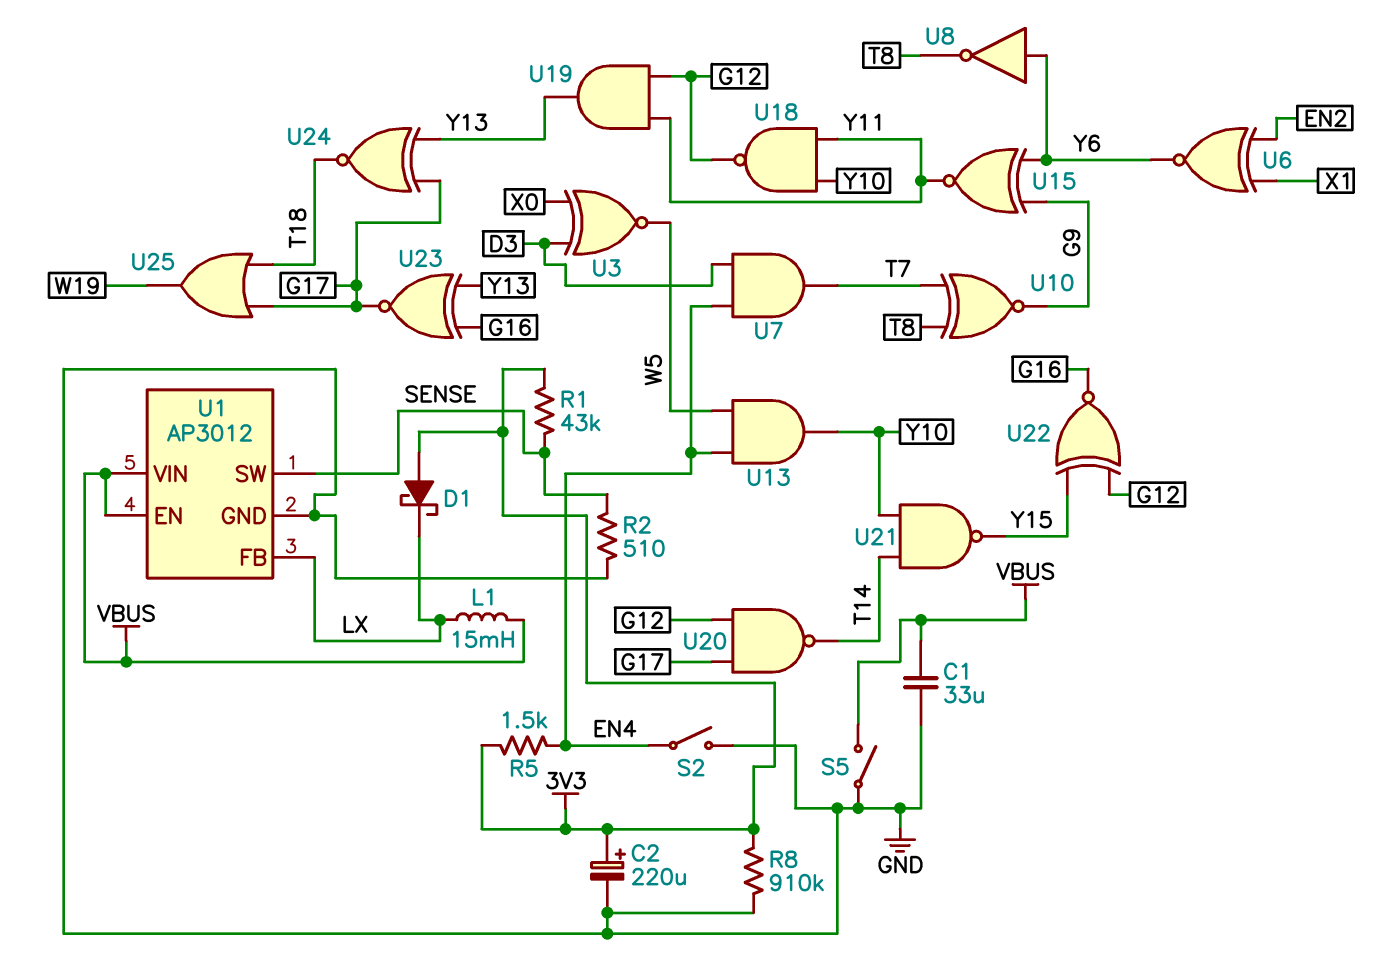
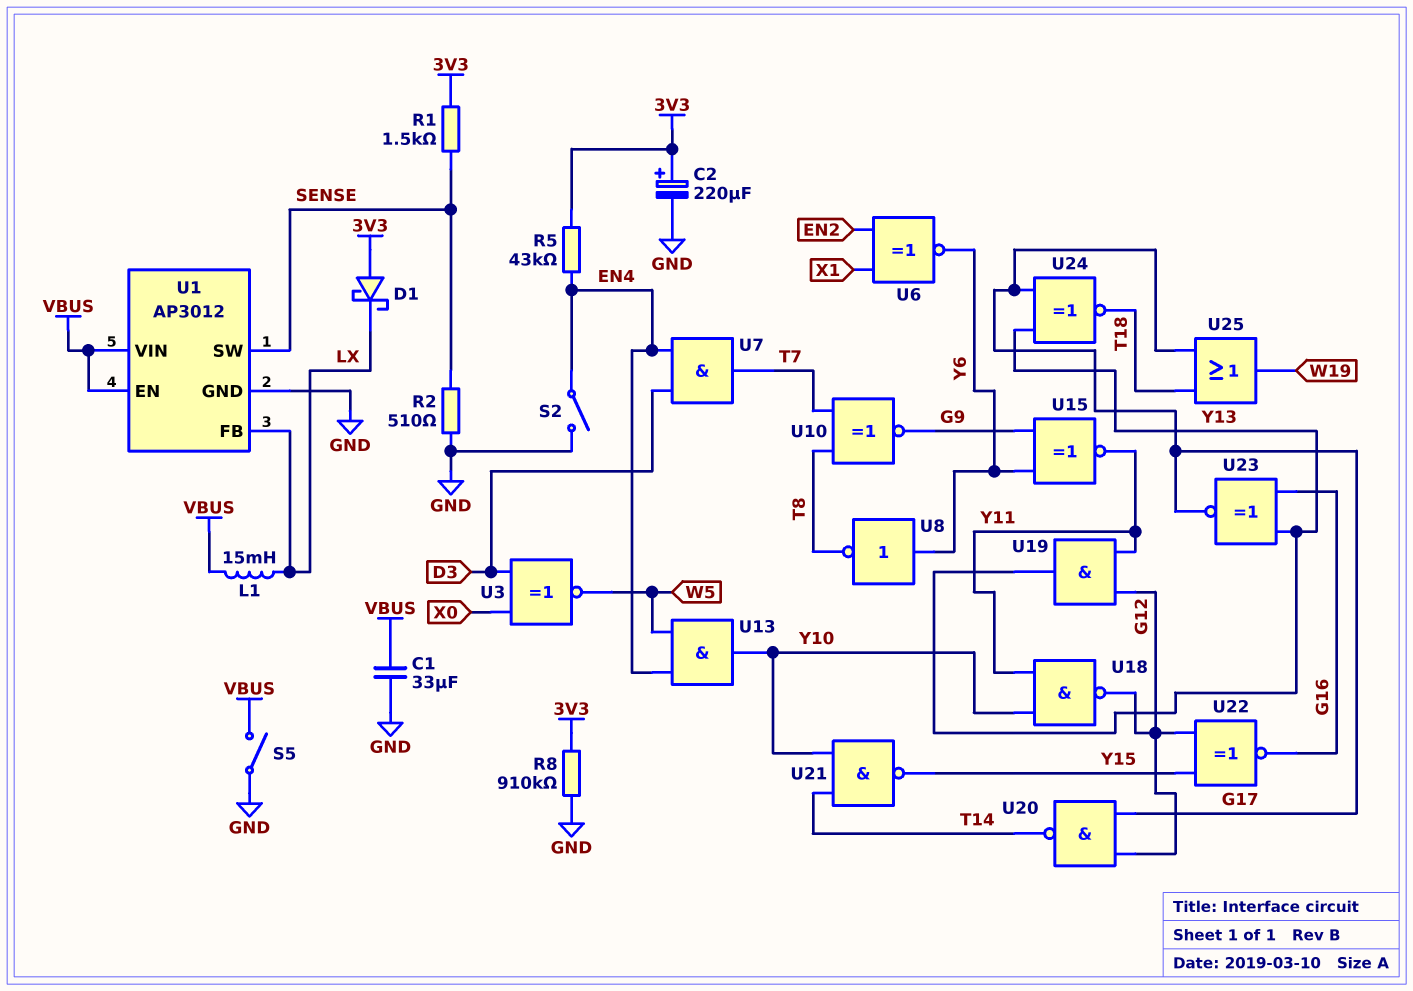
R1: 43k (3V3, SENSE) -> 1.5k (3V3, SENSE)
R5: 1.5k (3V3, EN4) -> 43k (3V3, EN4)

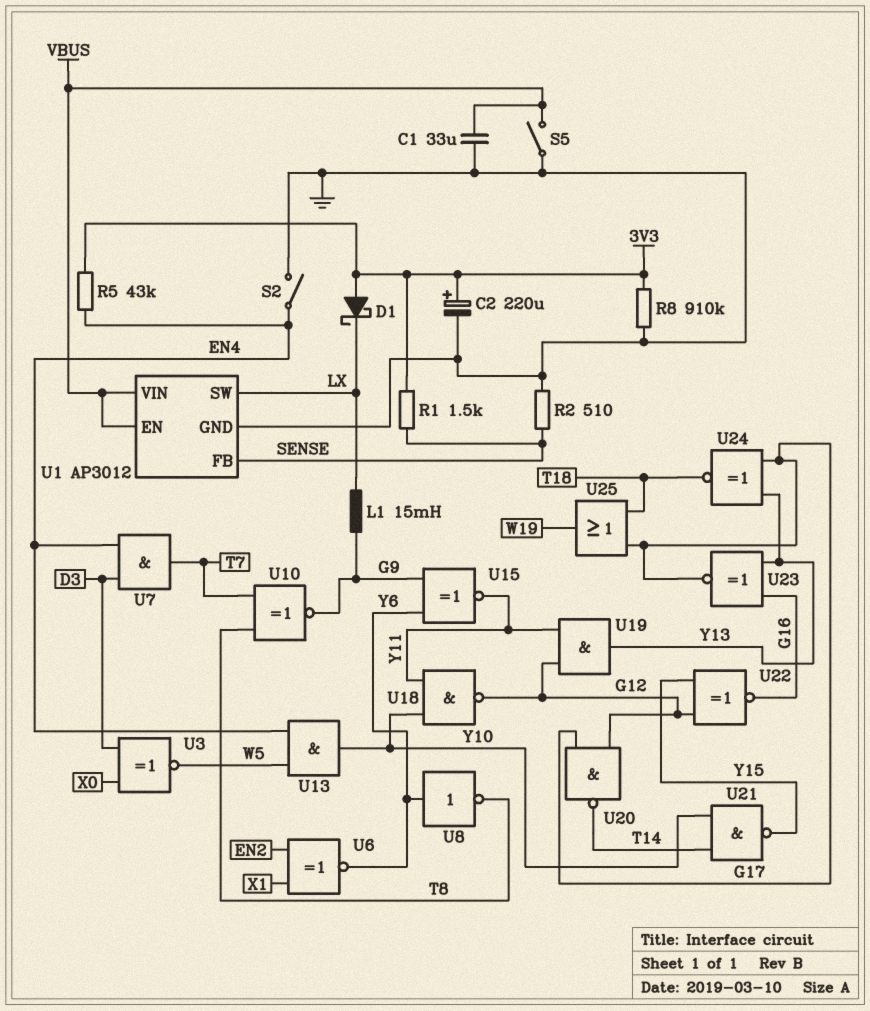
L1: 15mH (LX, VBUS) -> 15mH (G9, LX)
U1 pin FB: LX -> SENSE
U1 pin SW: SENSE -> LX

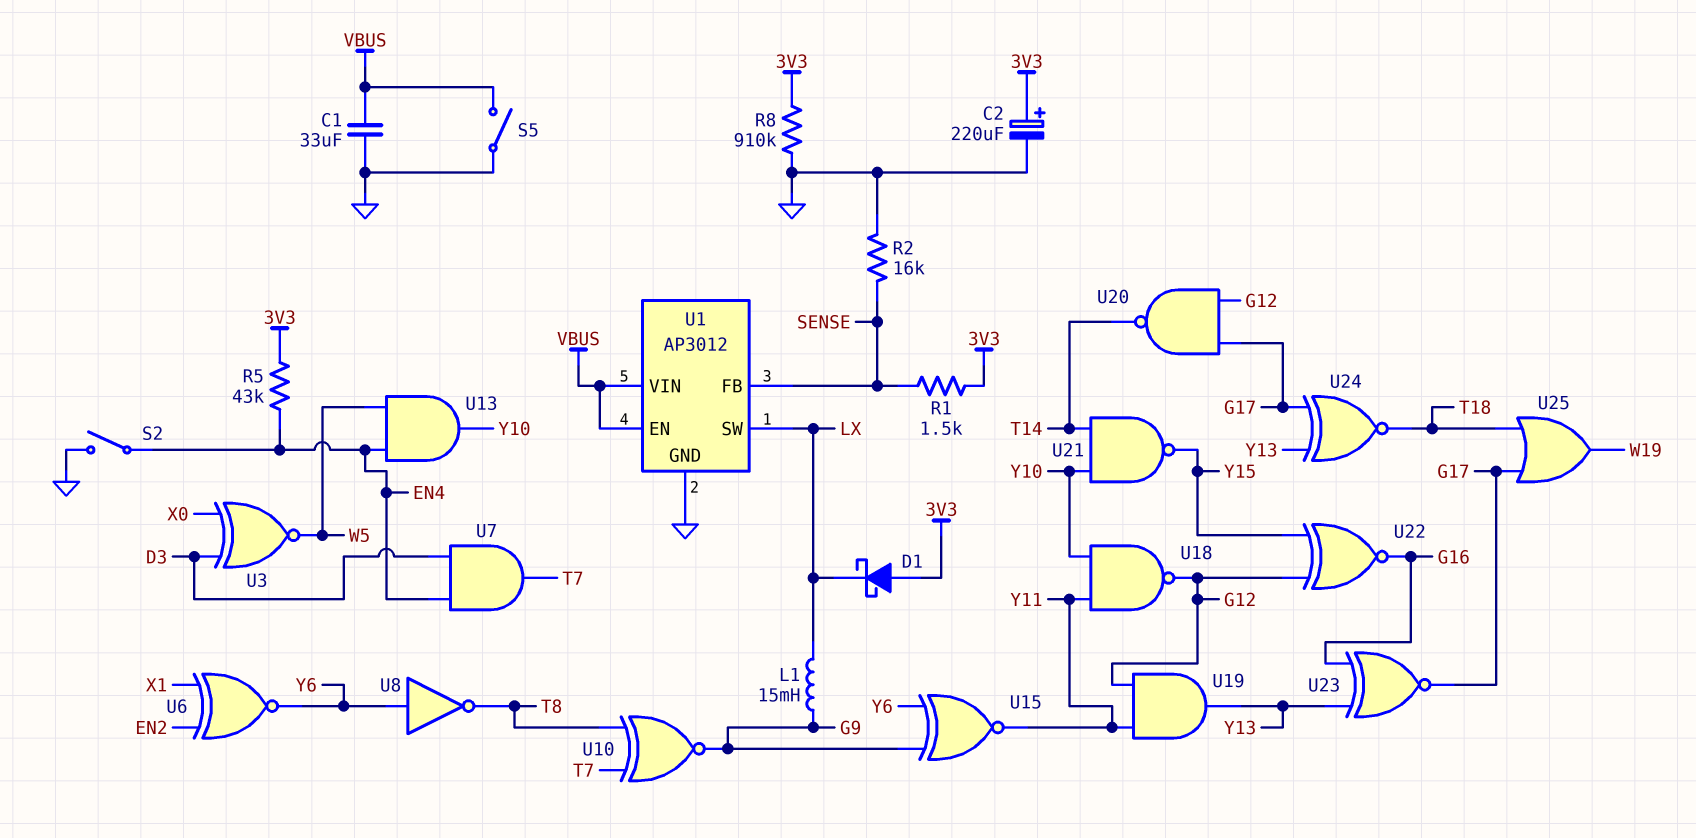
R2: 510 (GND, SENSE) -> 16k (GND, SENSE)

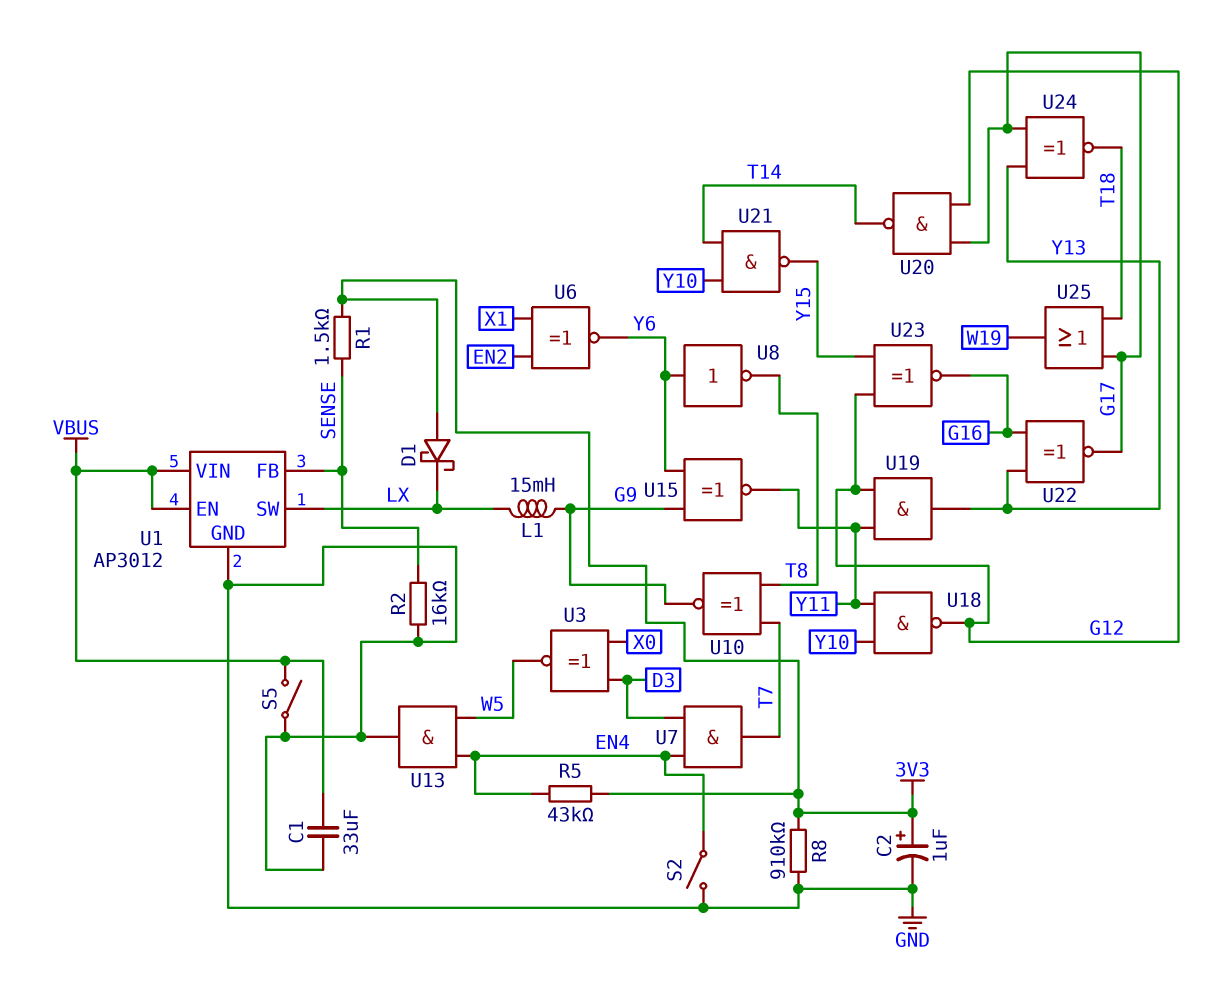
C2: 220uF (plus 3V3, minus GND) -> 1uF (plus 3V3, minus GND)
U13: AND (in EN4, in W5, out Y10) -> AND (in EN4, in W5, out GND)
U22: XNOR (in G12, in Y15, out G16) -> XNOR (in G16, in Y13, out G17)
U23: XNOR (in G16, in Y13, out G17) -> XNOR (in G12, in Y15, out G16)

